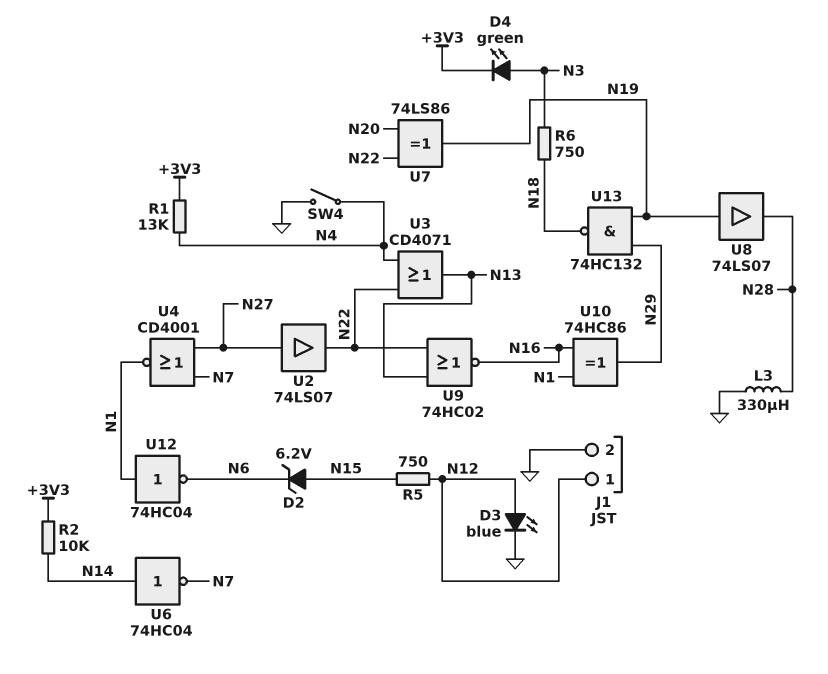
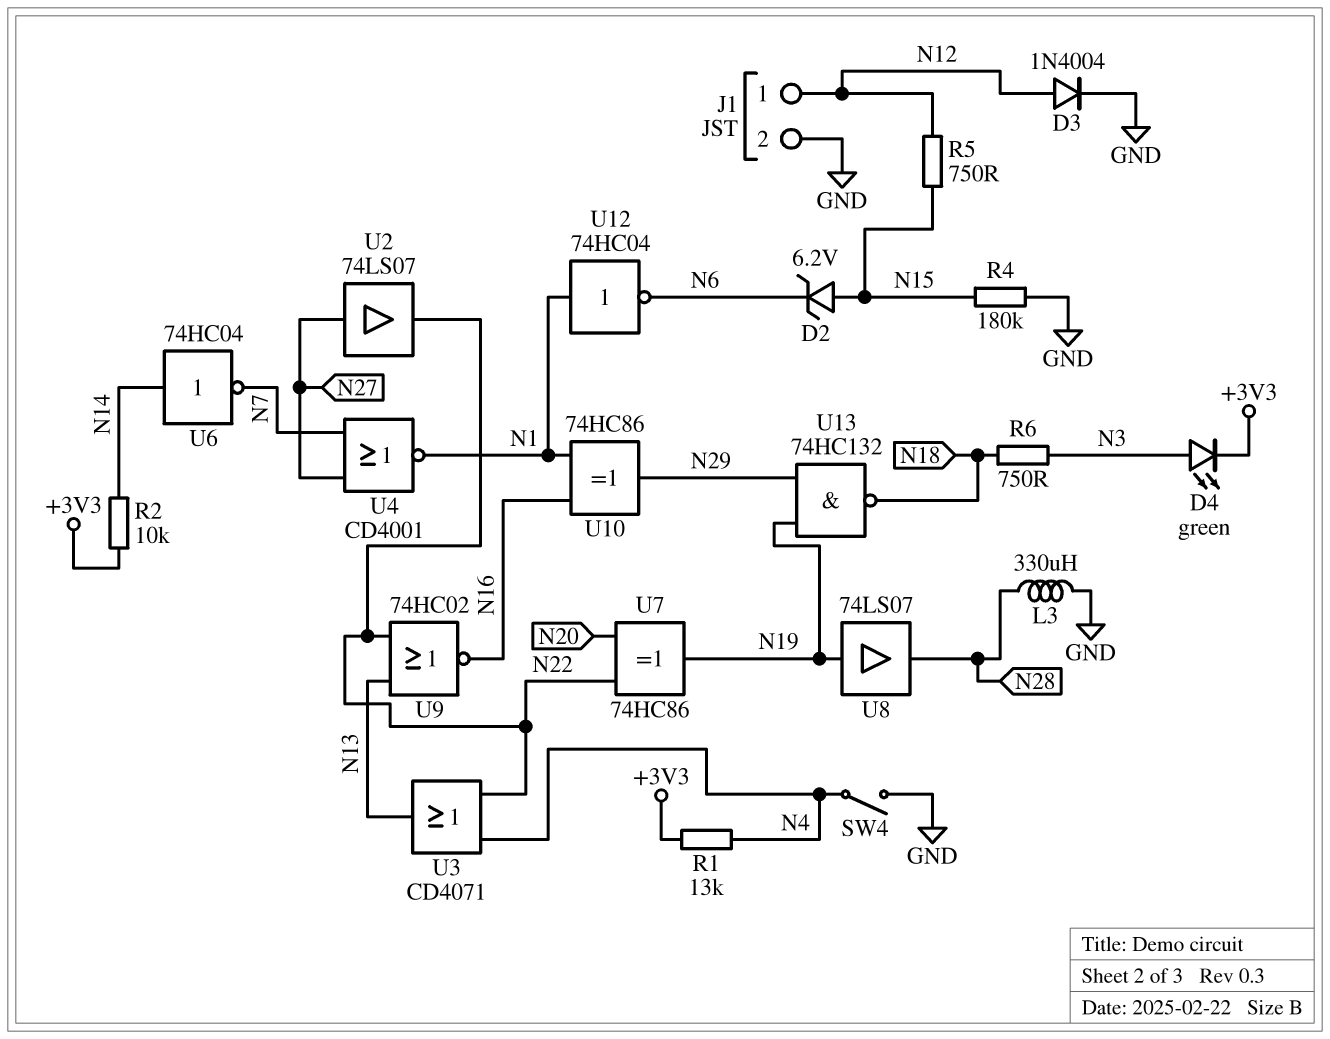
D3: LED blue (A N12, K GND) -> diode 1N4004 (A N12, K GND)
R4: none -> 180k (GND, N15)
U7: XOR 74LS86 (in N20, in N22, out N19) -> XOR 74HC86 (in N20, in N22, out N19)

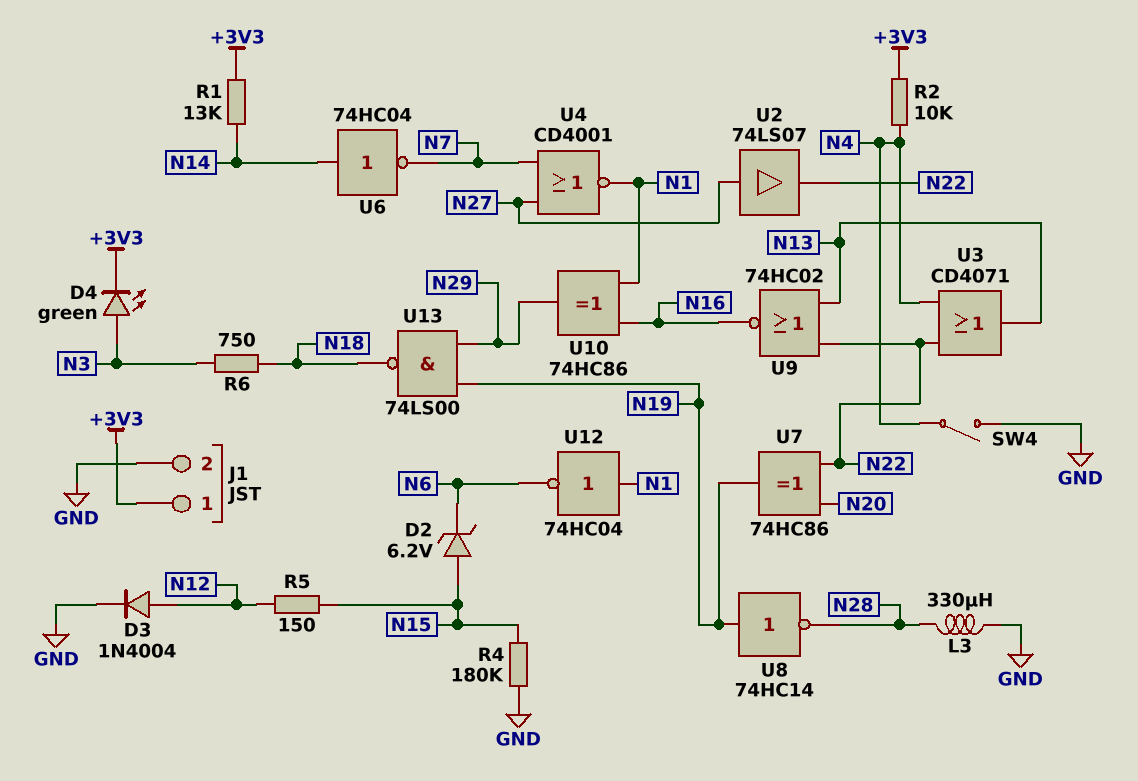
J1 pin 1: N12 -> +3V3
R1: 13k (+3V3, N4) -> 13k (+3V3, N14)
R2: 10k (+3V3, N14) -> 10k (+3V3, N4)
R5: 750 (N12, N15) -> 150 (N12, N15)
U8: buffer 74LS07 (in N19, out N28) -> NOT 74HC14 (in N19, out N28)
U13: NAND 74HC132 (in N19, in N29, out N18) -> NAND 74LS00 (in N19, in N29, out N18)

